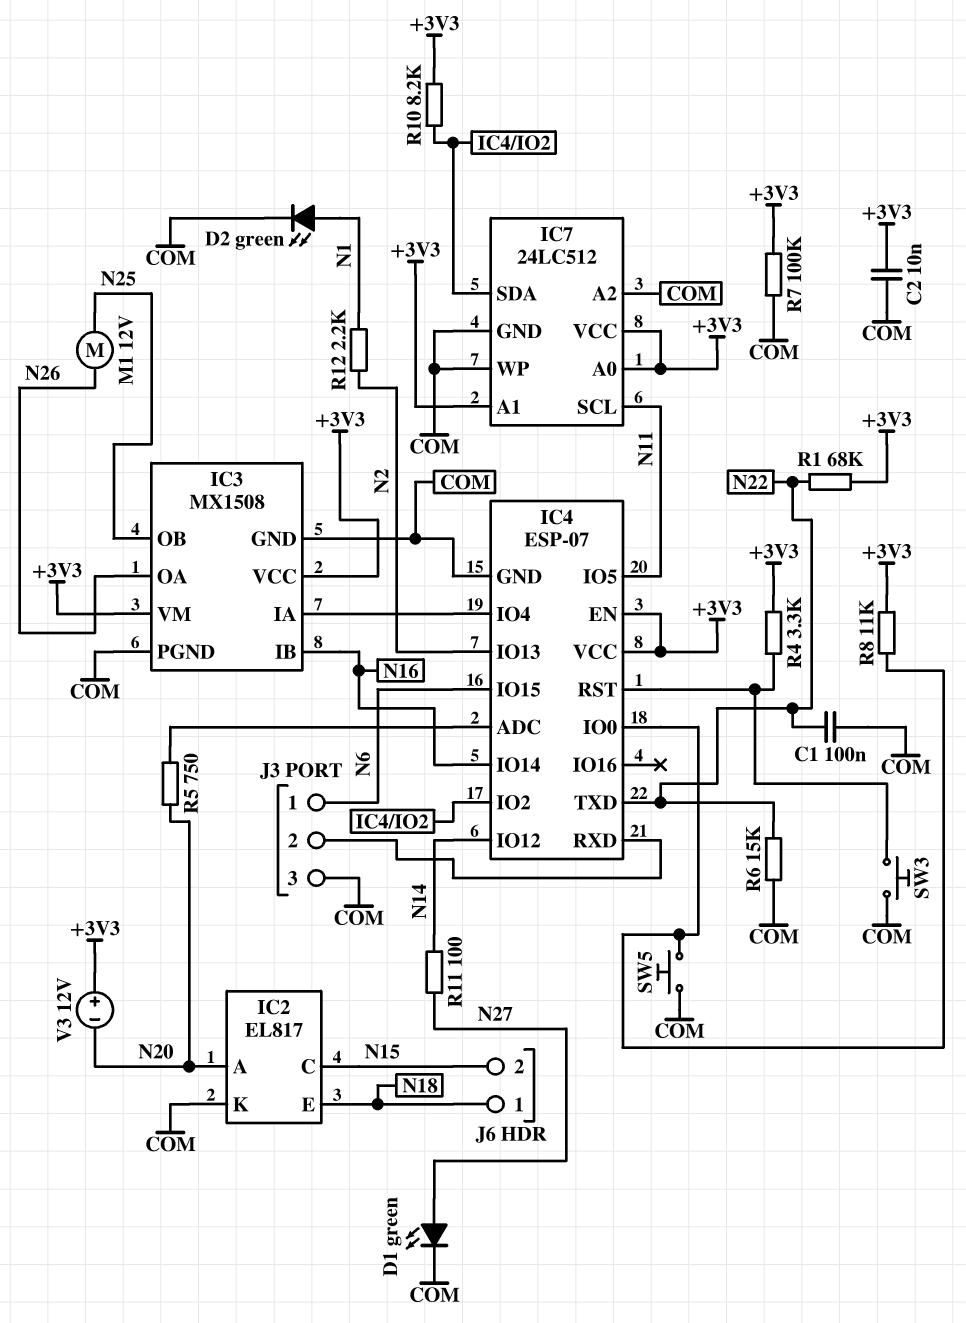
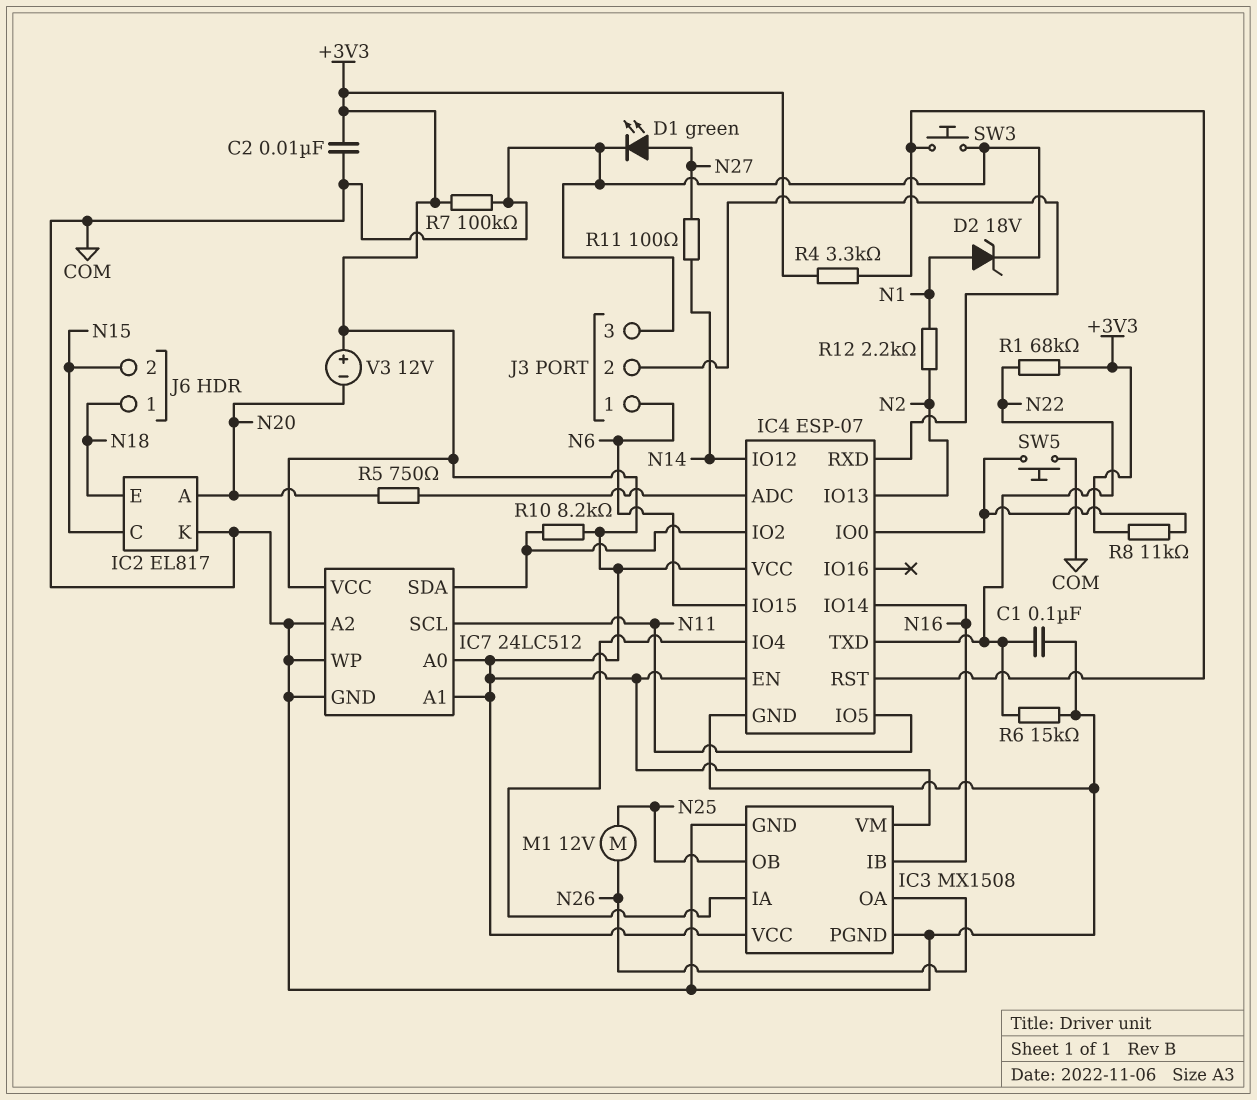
D2: LED green (A N1, K COM) -> zener 18V (A N1, K COM)

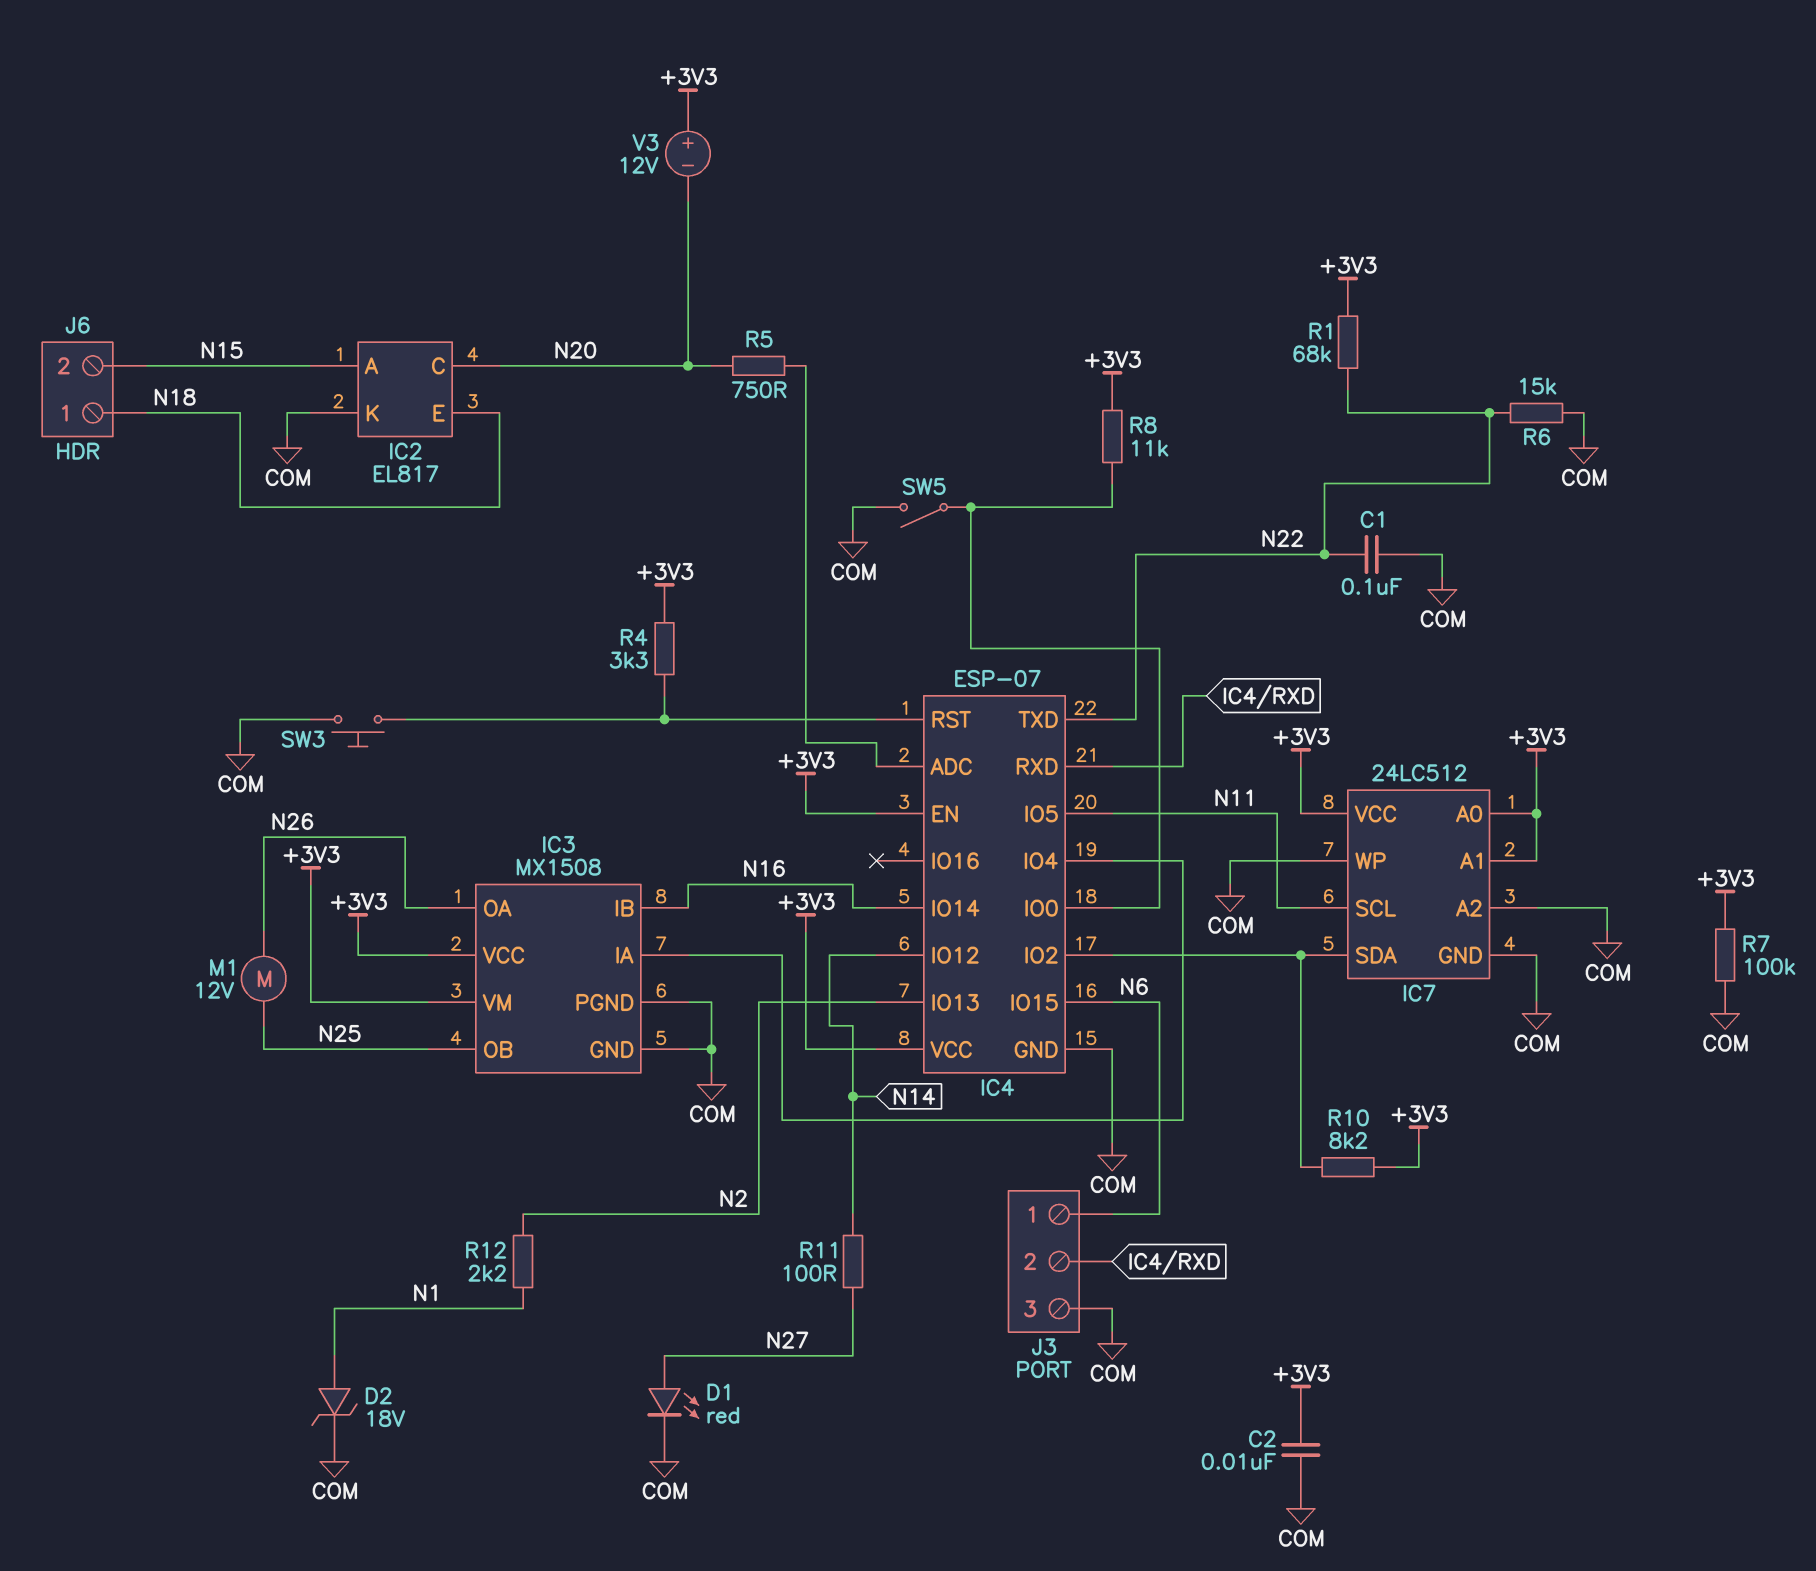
D1: LED green (A N27, K COM) -> LED red (A N27, K COM)
IC2 pin A: N20 -> N15
IC2 pin C: N15 -> N20
SW5: button (COM, IC4/IO0) -> switch (COM, IC4/IO0)

